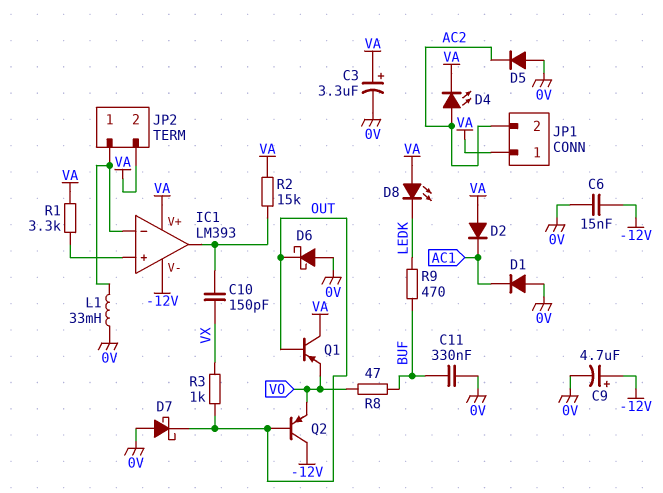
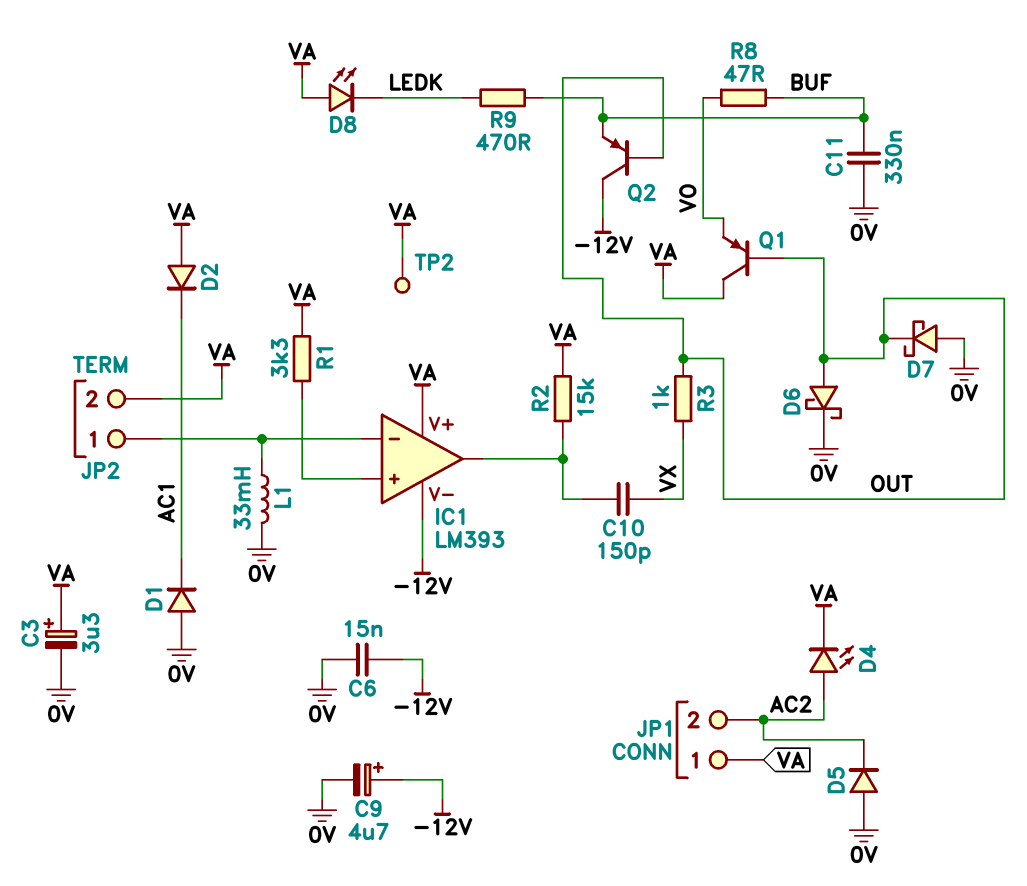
D6: schottky (A 0V, K OUT) -> schottky (A OUT, K 0V)
Q2: PNP (B OUT, C -12V, E VO) -> PNP (B OUT, C -12V, E BUF)
TP2: none -> test point (VA)

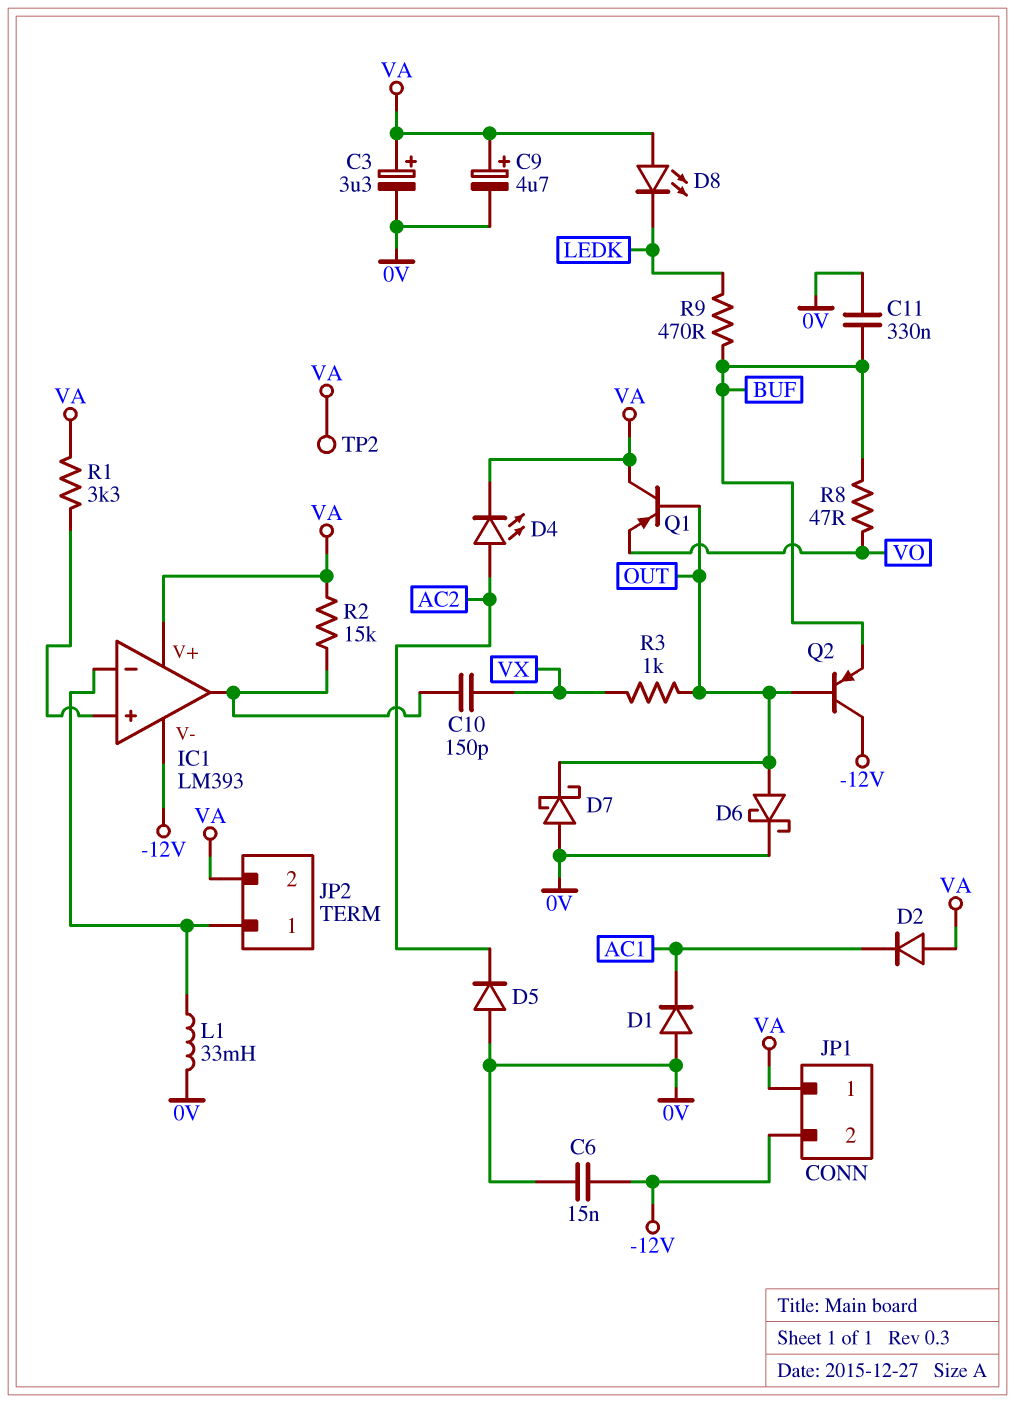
C9: 4.7uF (plus -12V, minus 0V) -> 4.7uF (plus VA, minus 0V)
JP1 pin 2: AC2 -> -12V

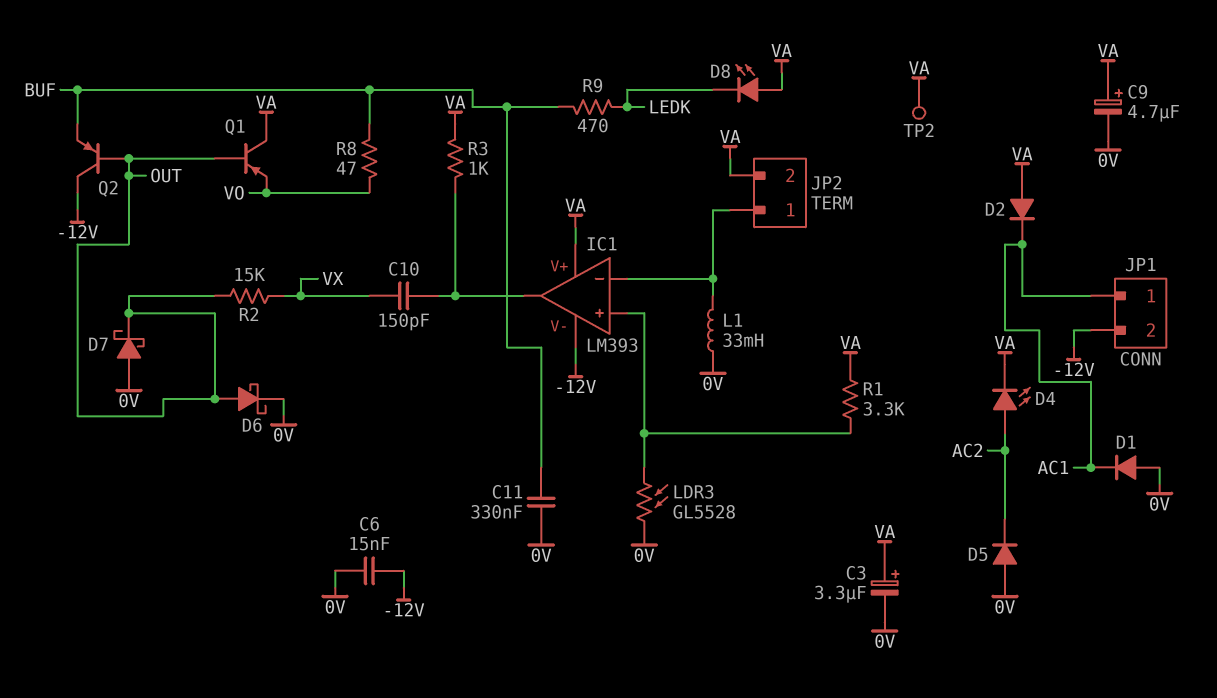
JP1 pin 1: VA -> AC1
LDR3: none -> GL5528 (0V, IC1/in+)
R2: 15k (IC1/out, VA) -> 15k (OUT, VX)
R3: 1k (OUT, VX) -> 1k (IC1/out, VA)

